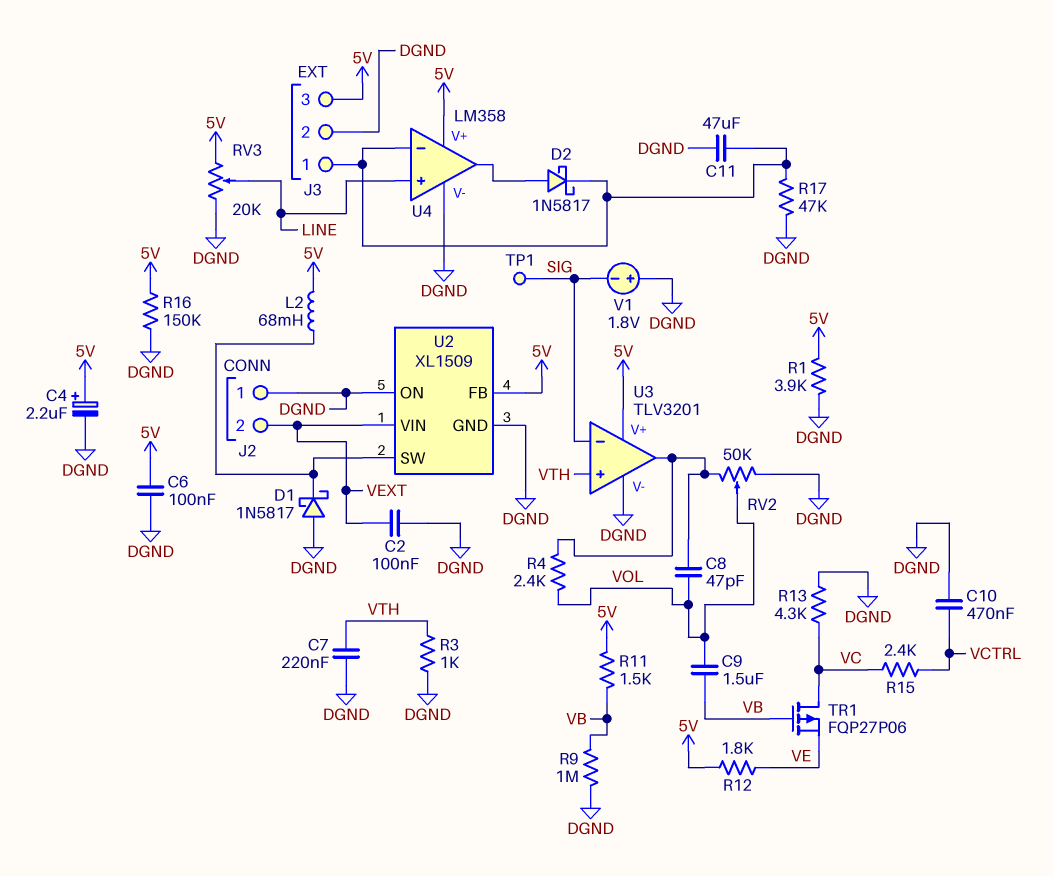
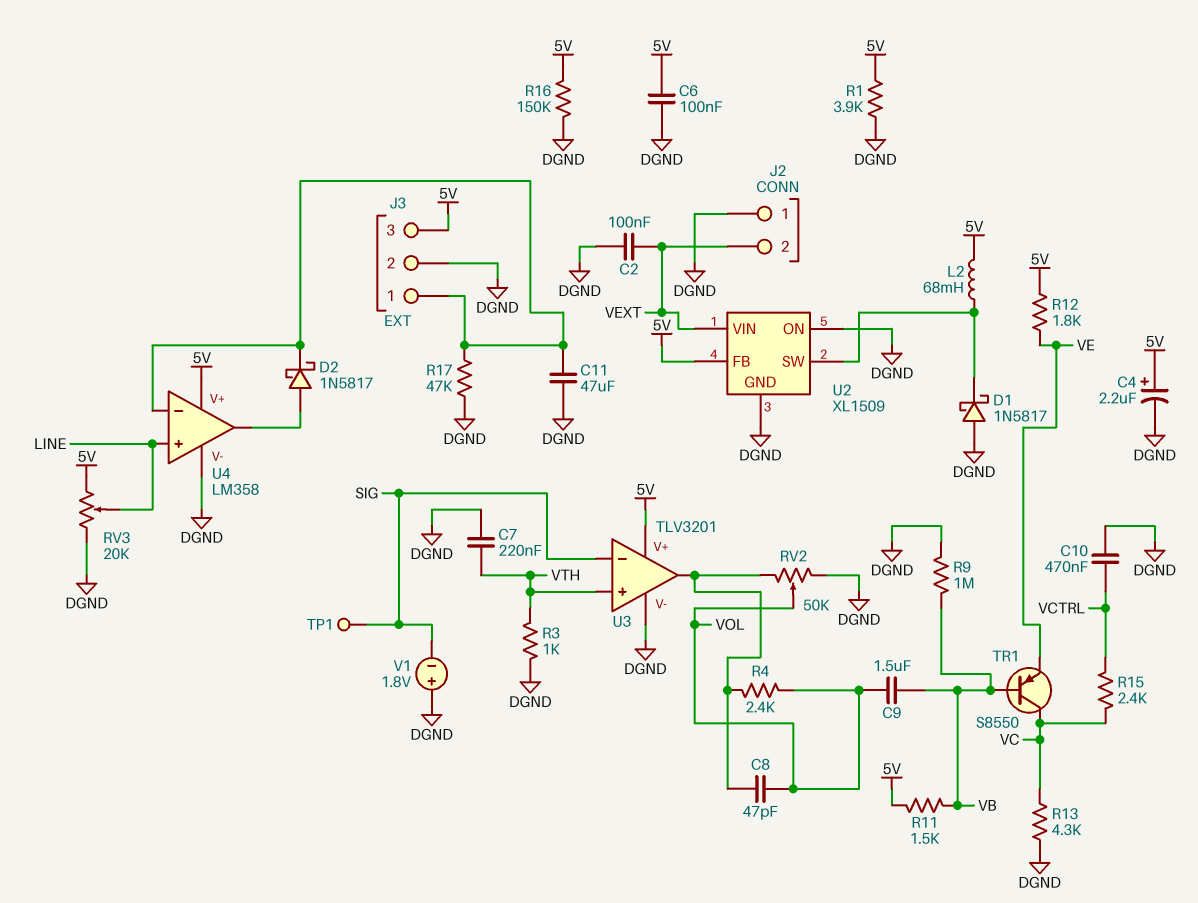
TR1: PMOS FQP27P06 (G VB, D VC, S VE) -> PNP S8550 (B VB, C VC, E VE)

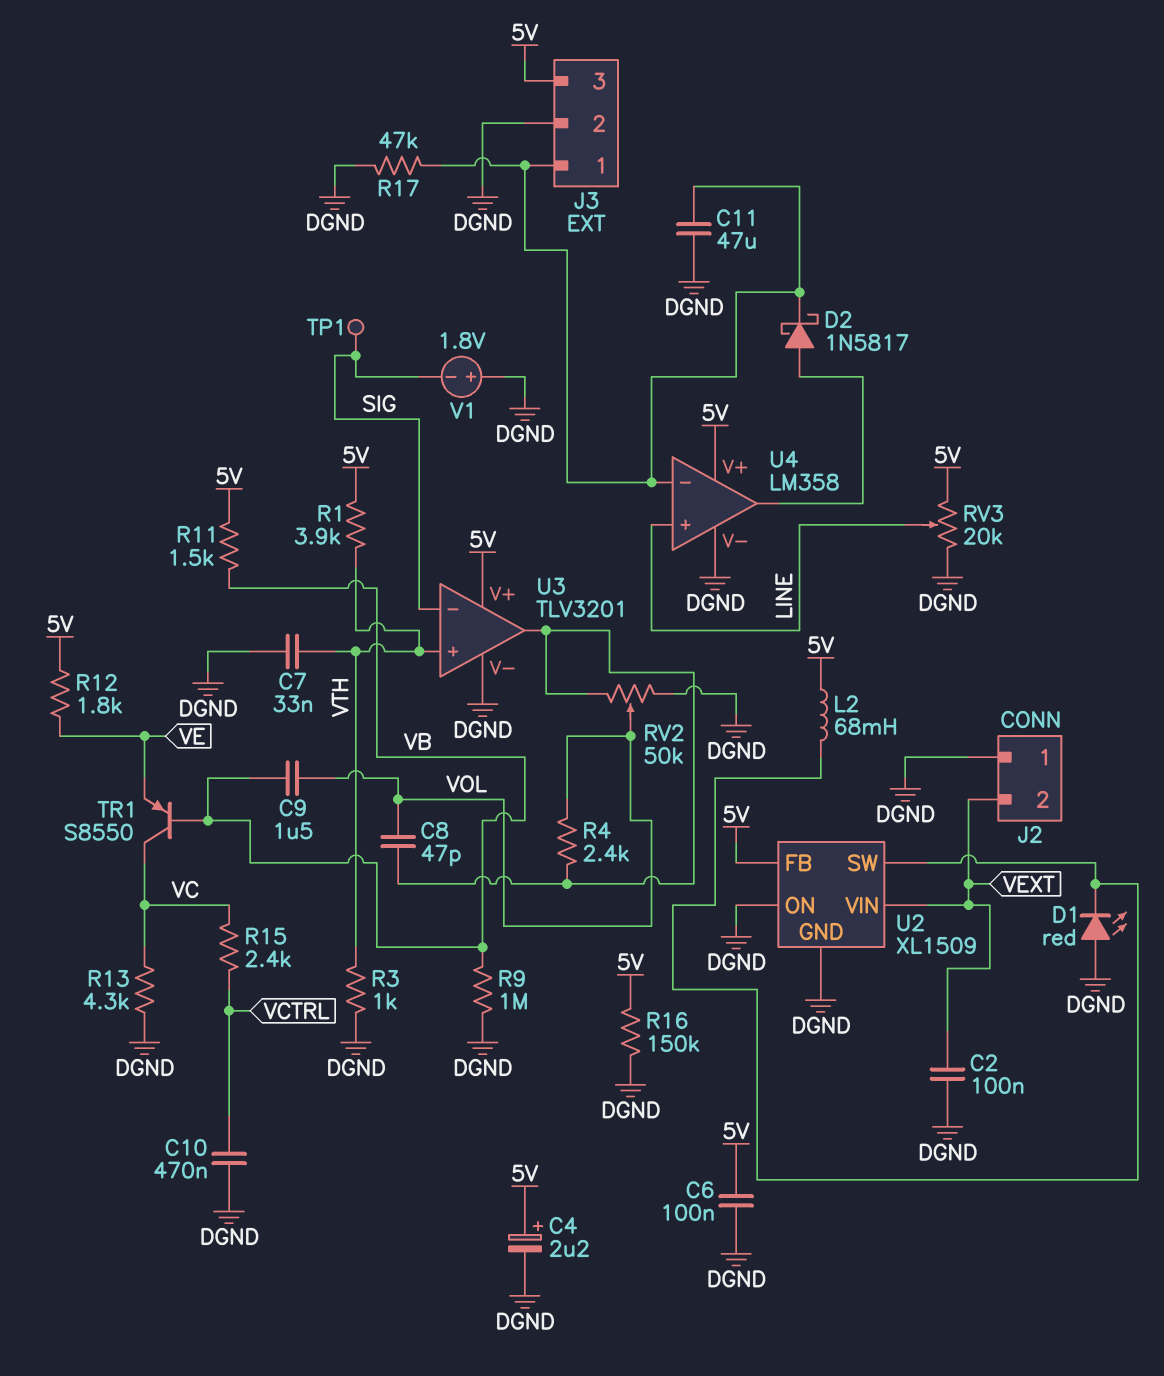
C7: 220nF (DGND, VTH) -> 33nF (DGND, VTH)
D1: schottky 1N5817 (A DGND, K U2/SW) -> LED red (A DGND, K U2/SW)
R1: 3.9k (5V, DGND) -> 3.9k (5V, VTH)

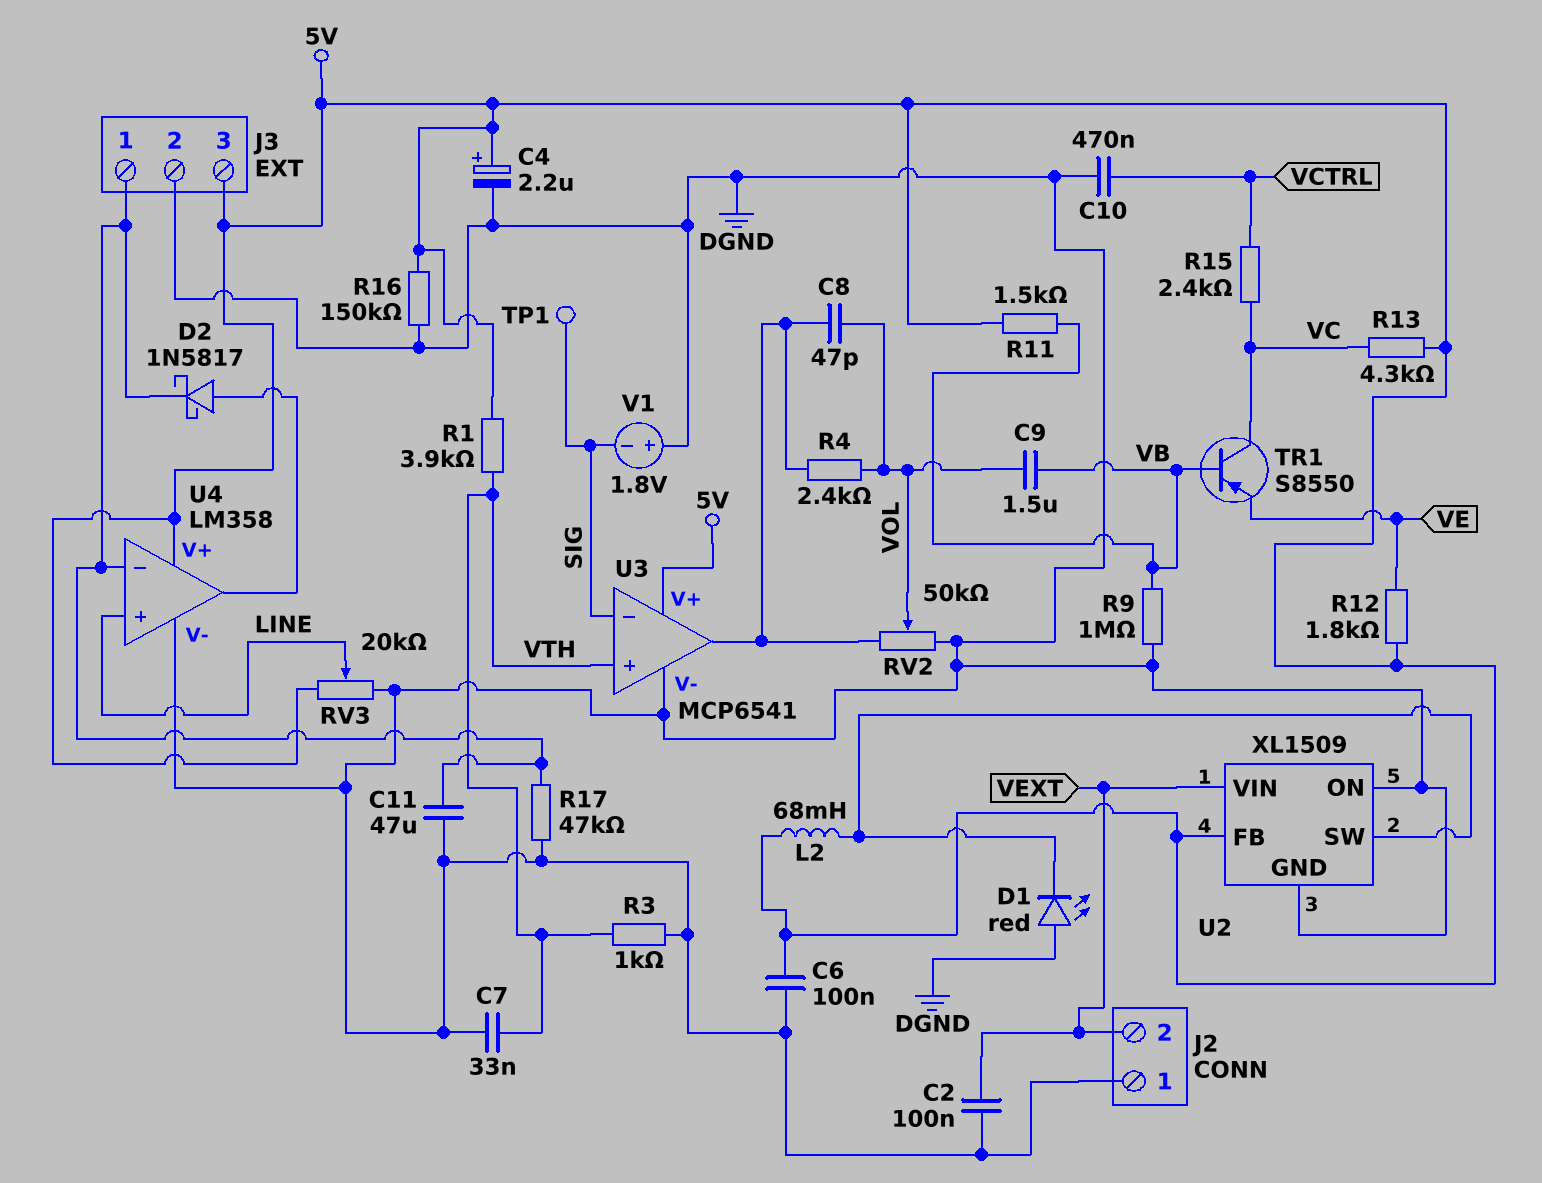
R13: 4.3k (DGND, VC) -> 4.3k (5V, VC)
U3: TLV3201 -> MCP6541

